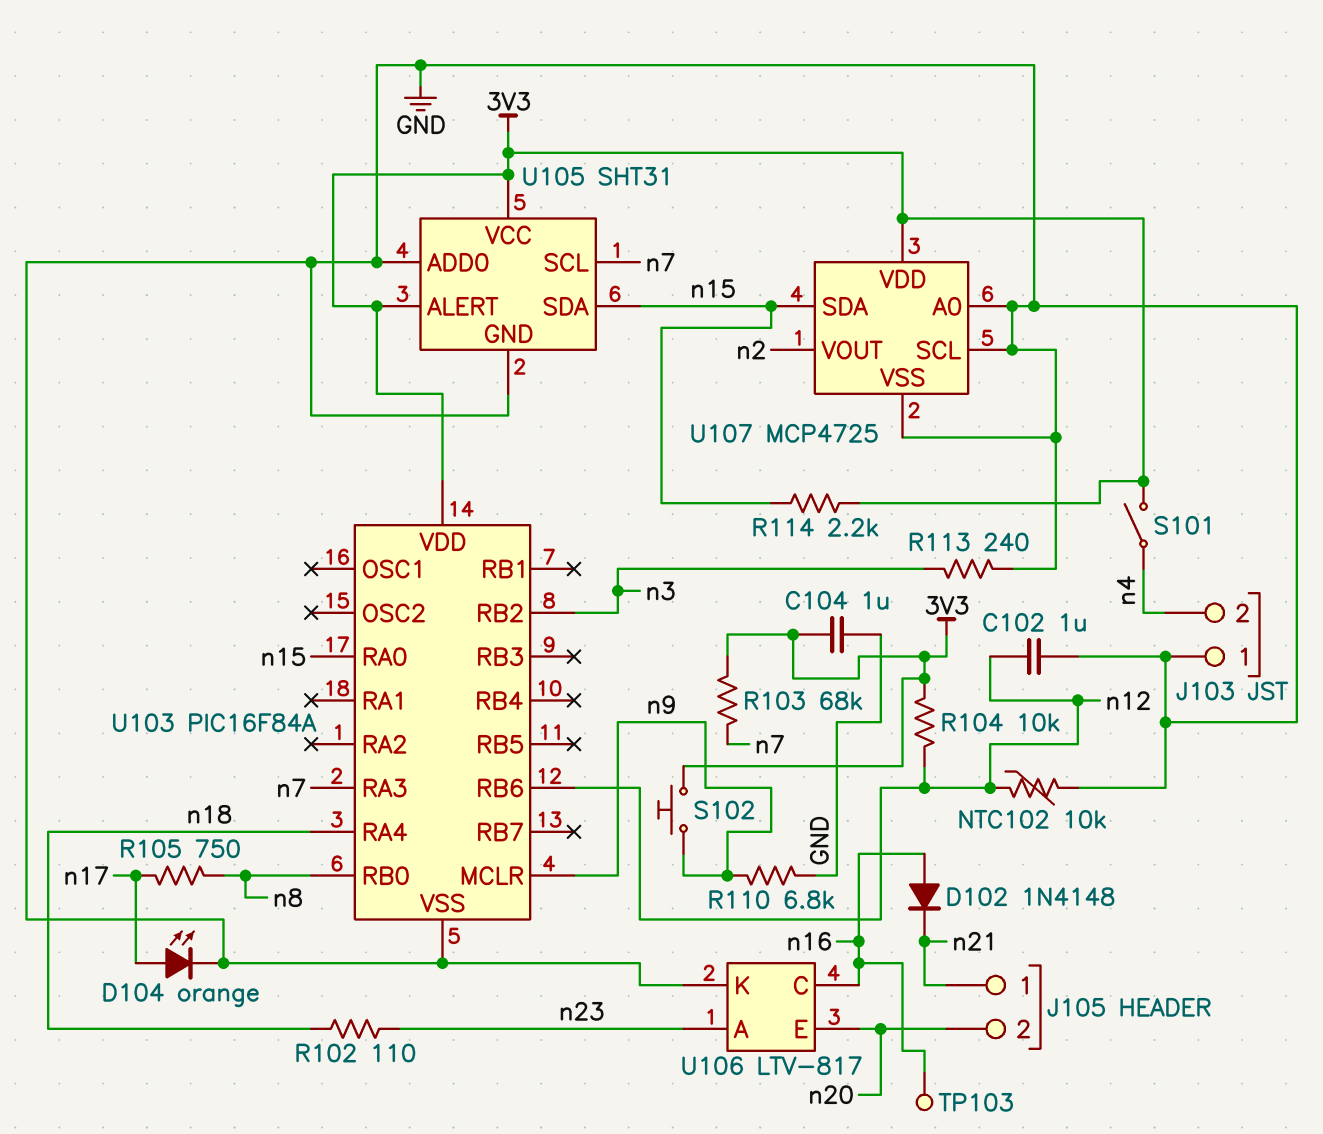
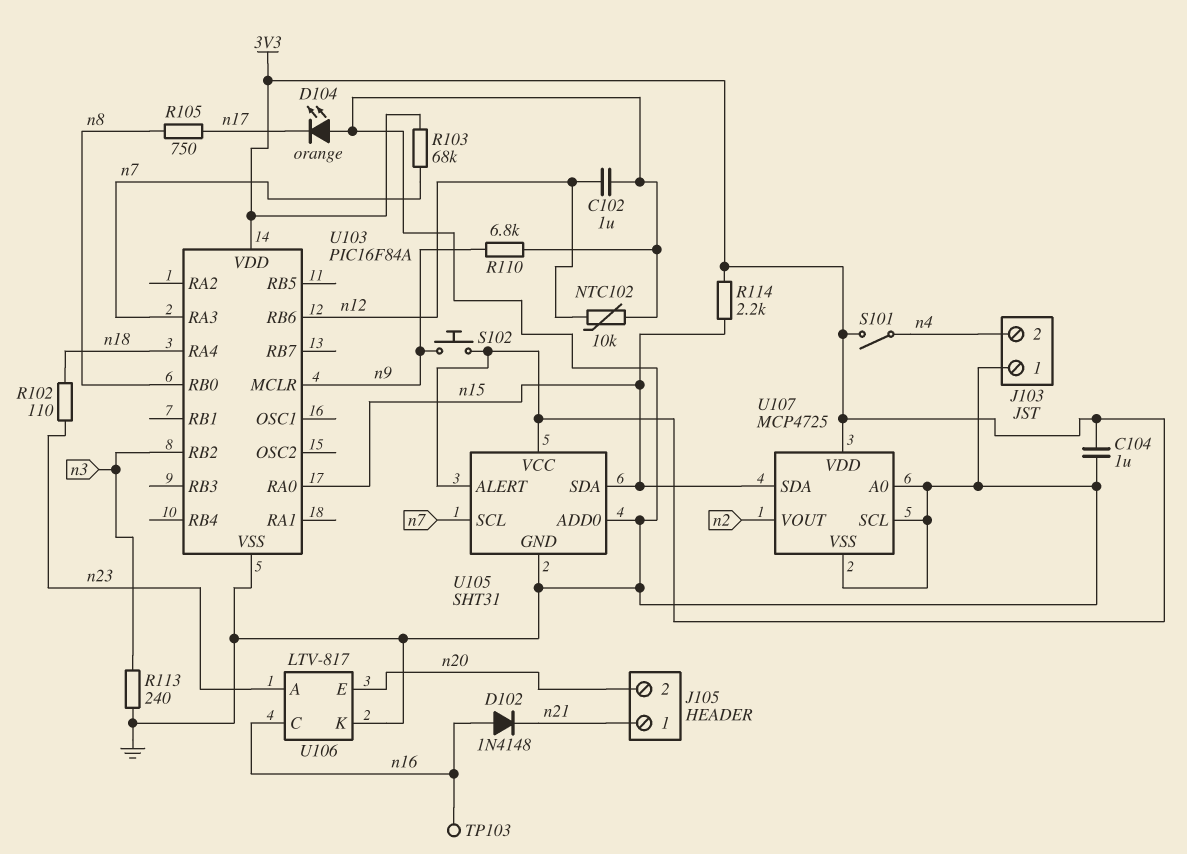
D104: LED orange (A n17, K GND) -> LED orange (A GND, K n17)
R104: 10k (3V3, n12) -> none

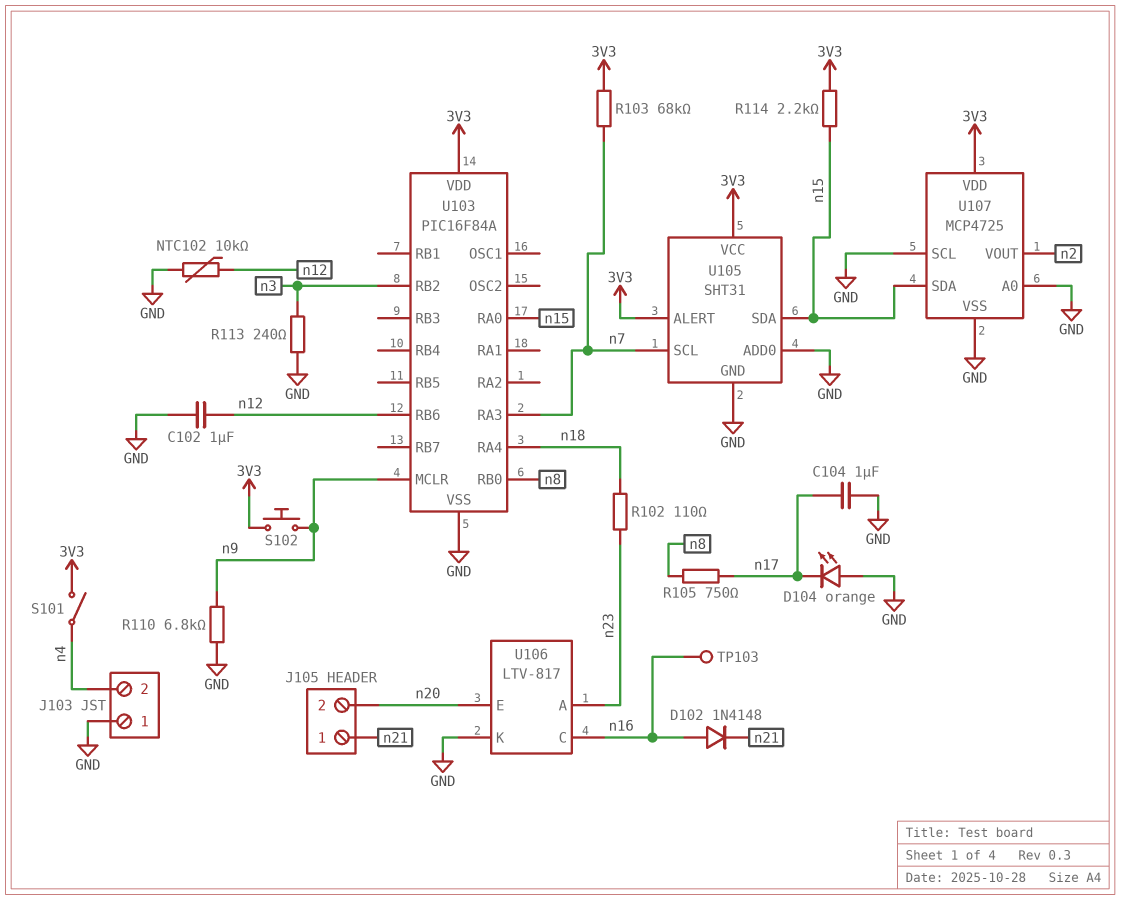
C104: 1uF (3V3, GND) -> 1uF (GND, n17)

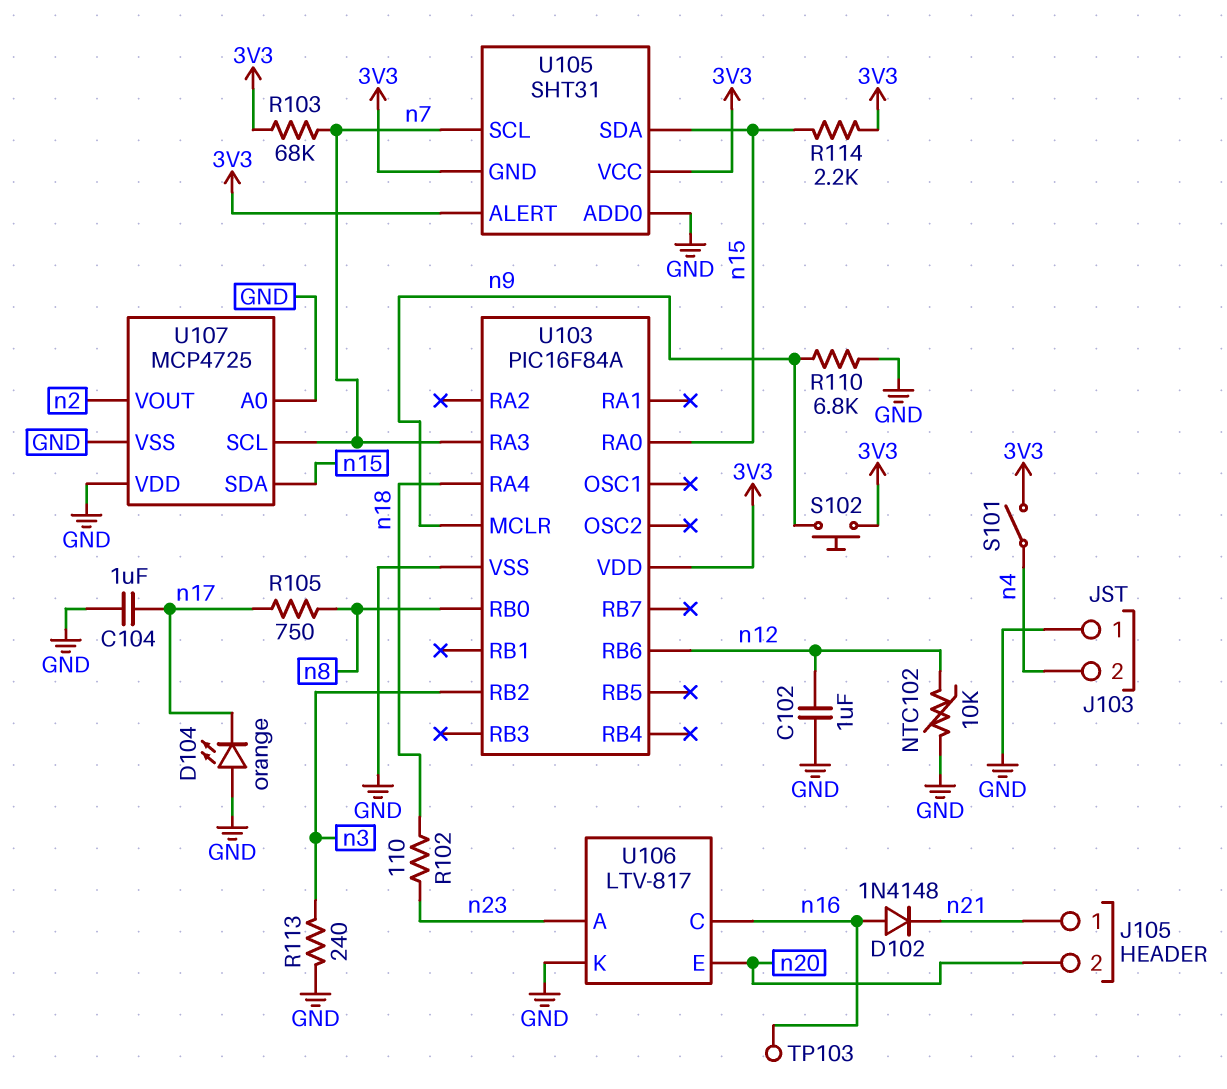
U105 pin GND: GND -> 3V3
U107 pin SCL: GND -> n7
U107 pin VDD: 3V3 -> GND

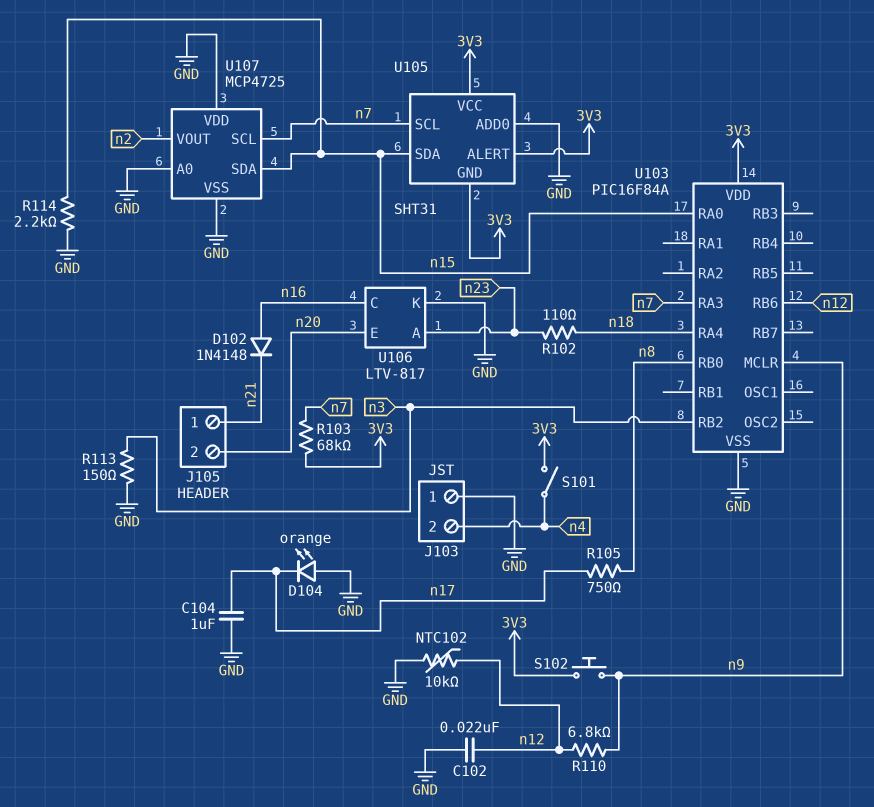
C102: 1uF (GND, n12) -> 22nF (GND, n12)
R110: 6.8k (GND, n9) -> 6.8k (n9, n12)
R113: 240 (GND, n3) -> 150 (GND, n3)
R114: 2.2k (3V3, n15) -> 2.2k (GND, n15)
TP103: test point (n16) -> none

